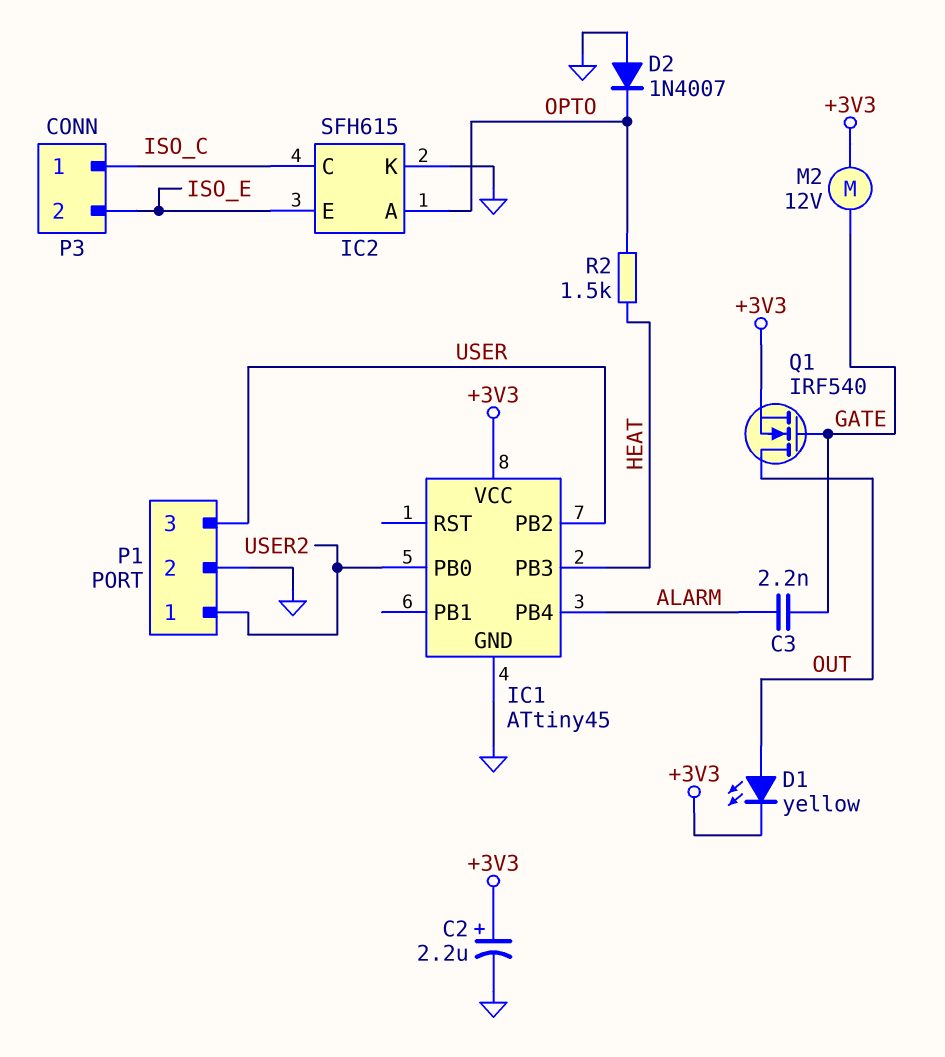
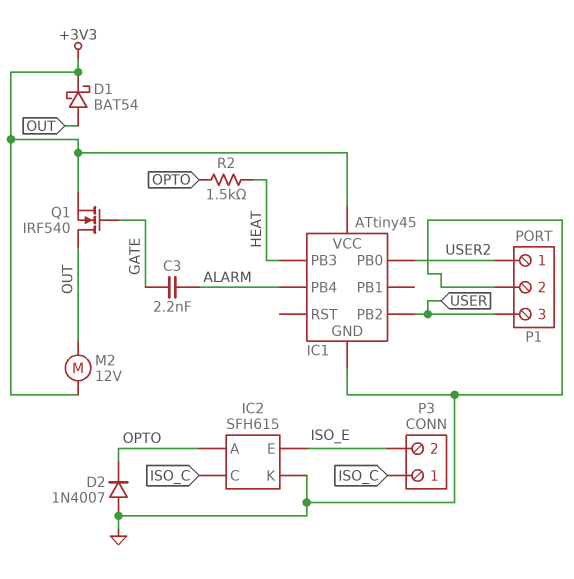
C2: 2.2uF (plus +3V3, minus GND) -> none
D1: LED yellow (A OUT, K +3V3) -> schottky BAT54 (A OUT, K +3V3)
M2: motor 12V (+3V3, GATE) -> motor 12V (+3V3, OUT)

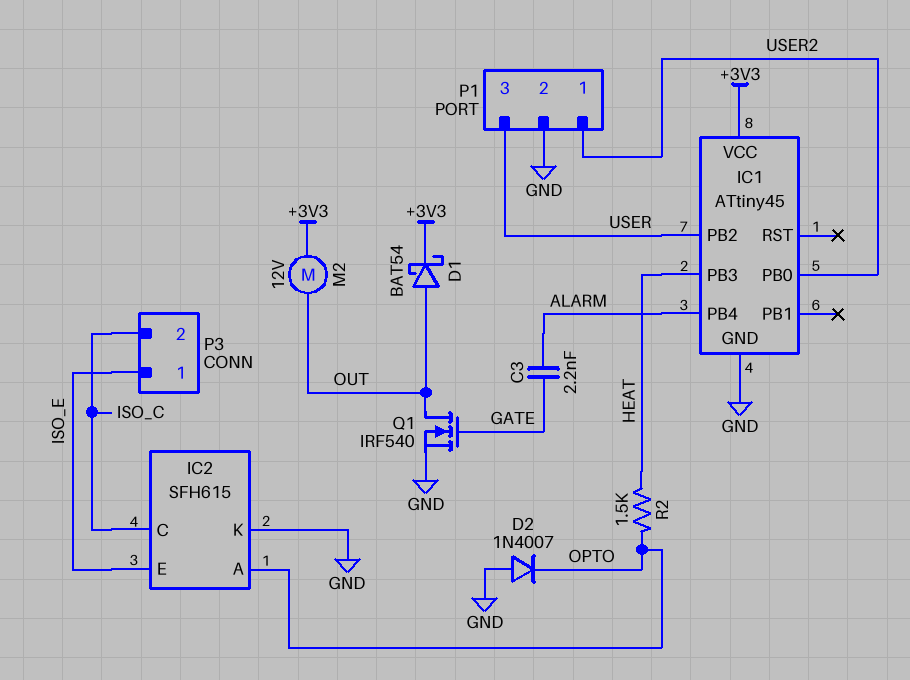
P3 pin 1: ISO_C -> ISO_E
P3 pin 2: ISO_E -> ISO_C
Q1: NMOS IRF540 (G GATE, D OUT, S +3V3) -> NMOS IRF540 (G GATE, D OUT, S GND)

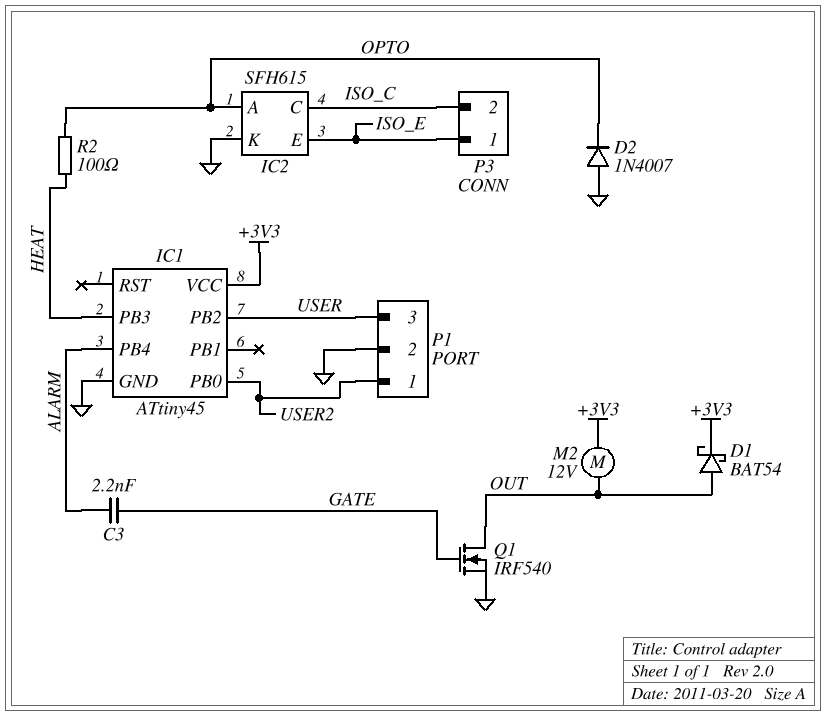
R2: 1.5k (HEAT, OPTO) -> 100 (HEAT, OPTO)

